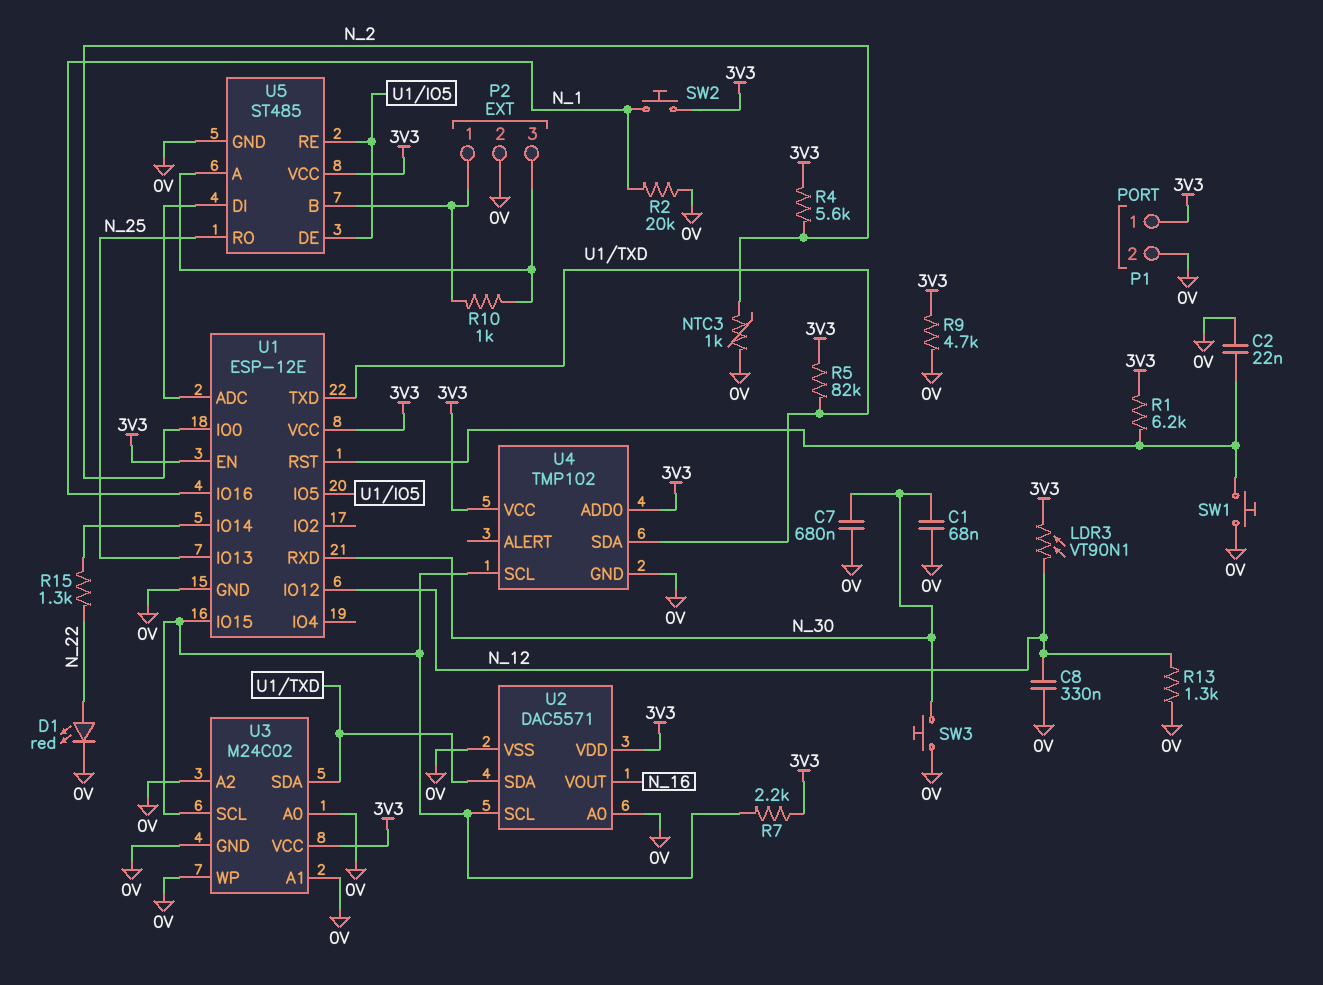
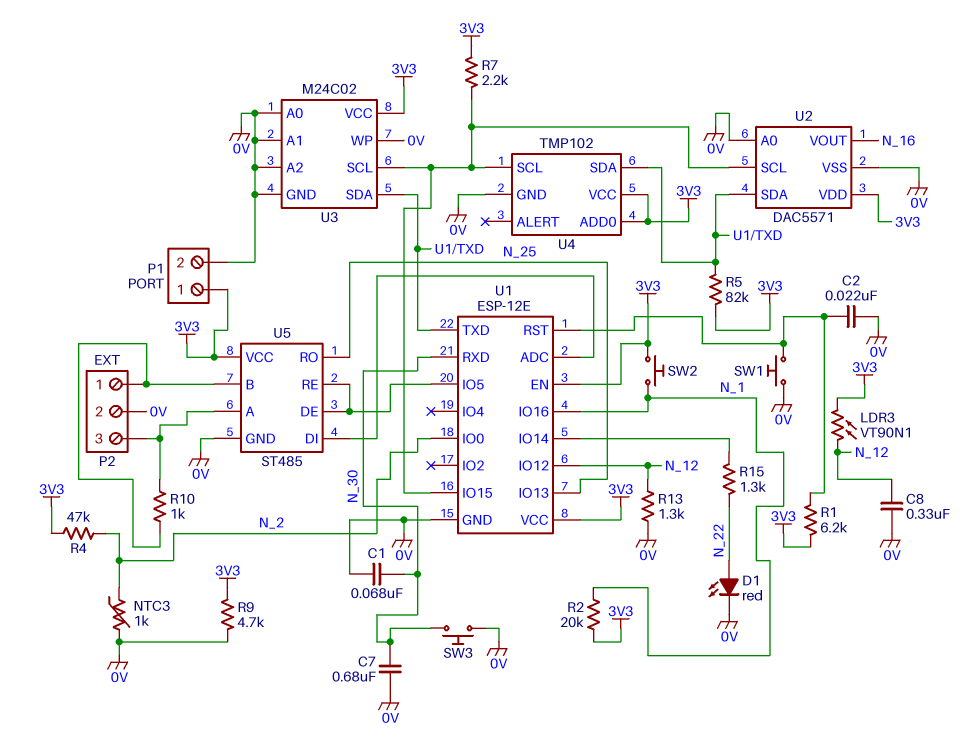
R2: 20k (0V, N_1) -> 20k (3V3, N_1)
R4: 5.6k (3V3, N_2) -> 47k (3V3, N_2)

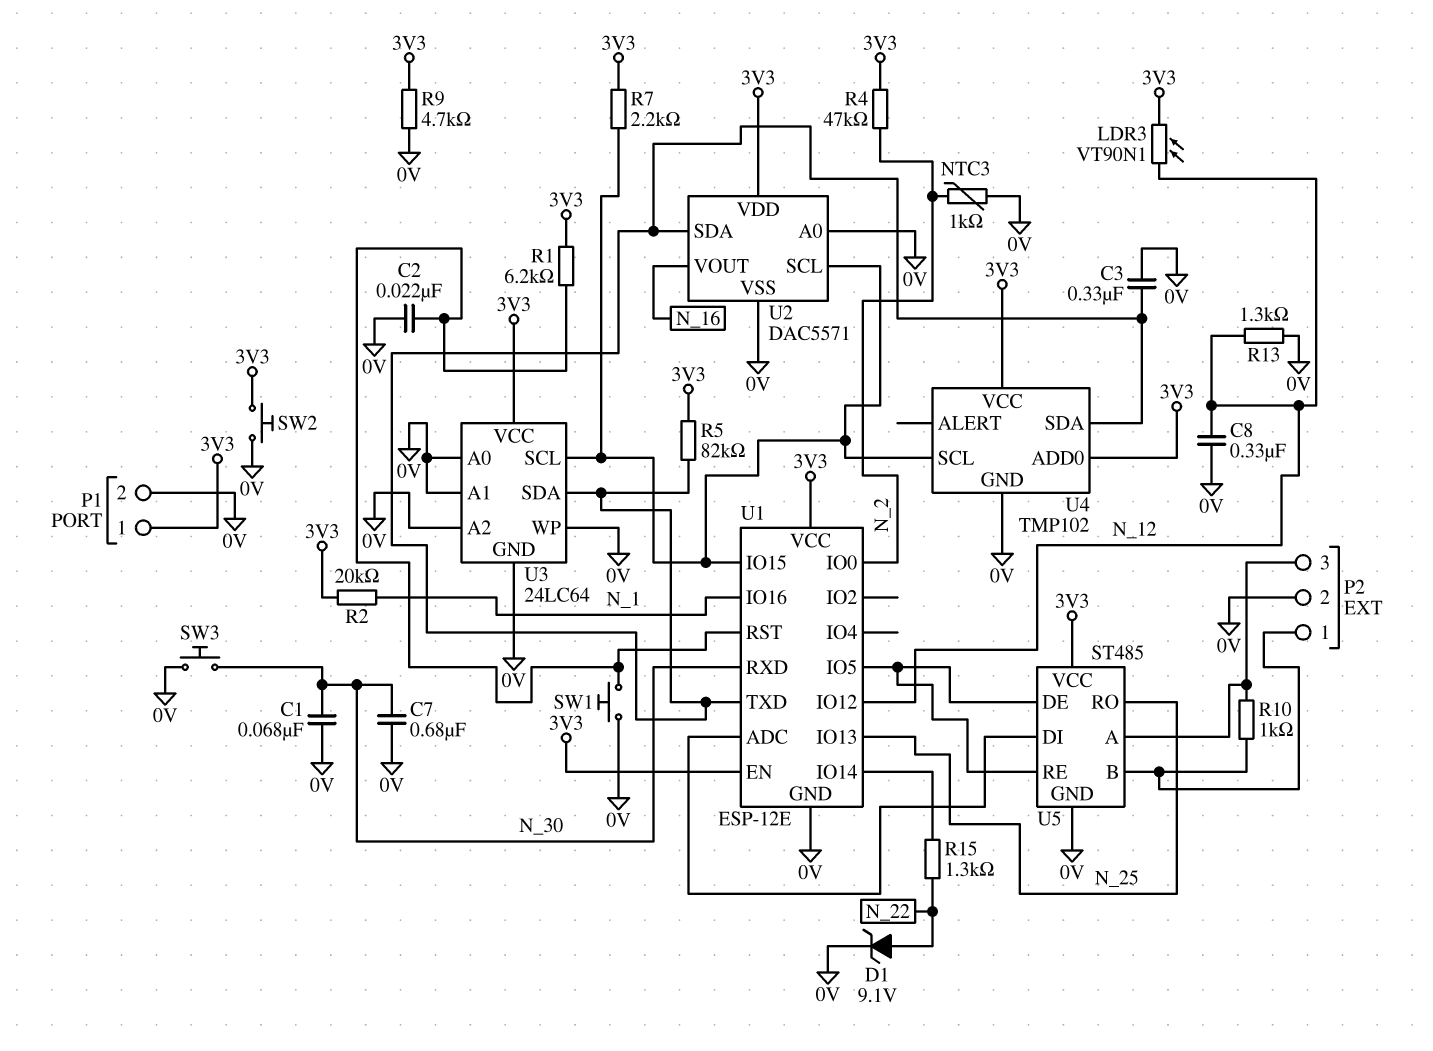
C3: none -> 330nF (0V, U1/TXD)
D1: LED red (A N_22, K 0V) -> zener 9.1V (A N_22, K 0V)
SW2: button (3V3, N_1) -> button (0V, 3V3)
U3: M24C02 -> 24LC64

